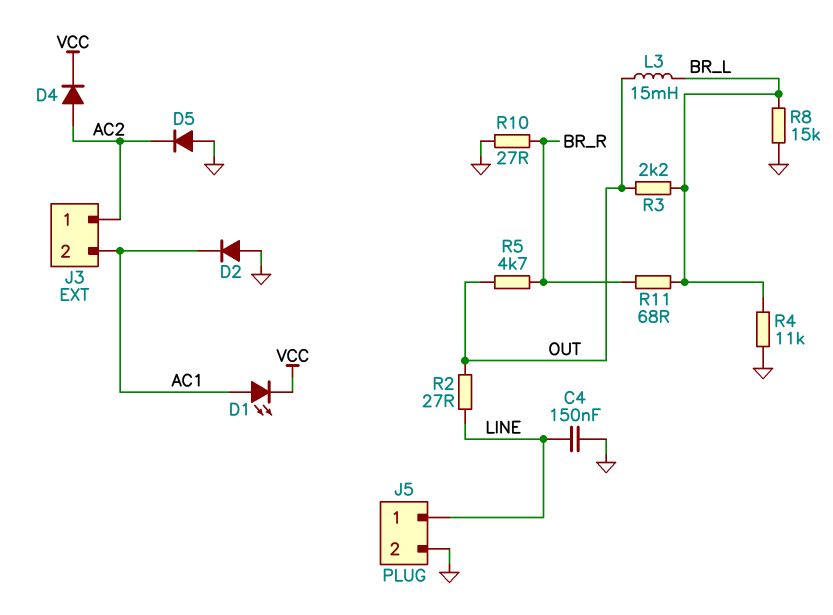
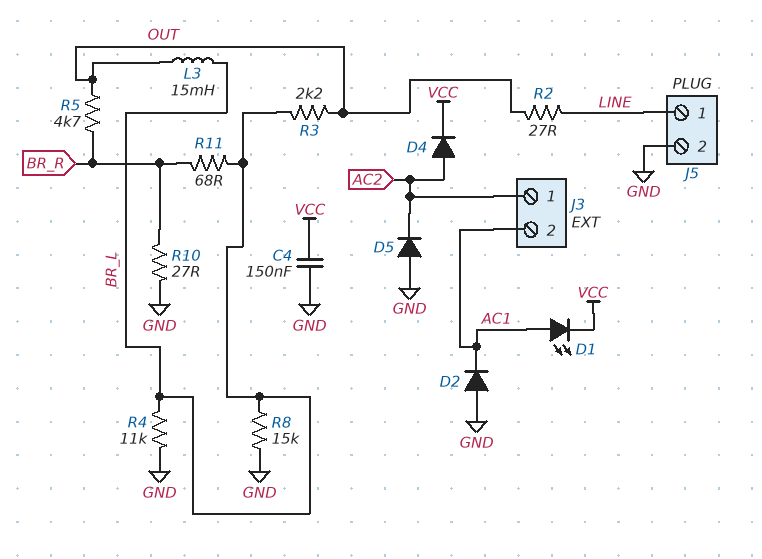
C4: 150nF (GND, LINE) -> 150nF (GND, VCC)

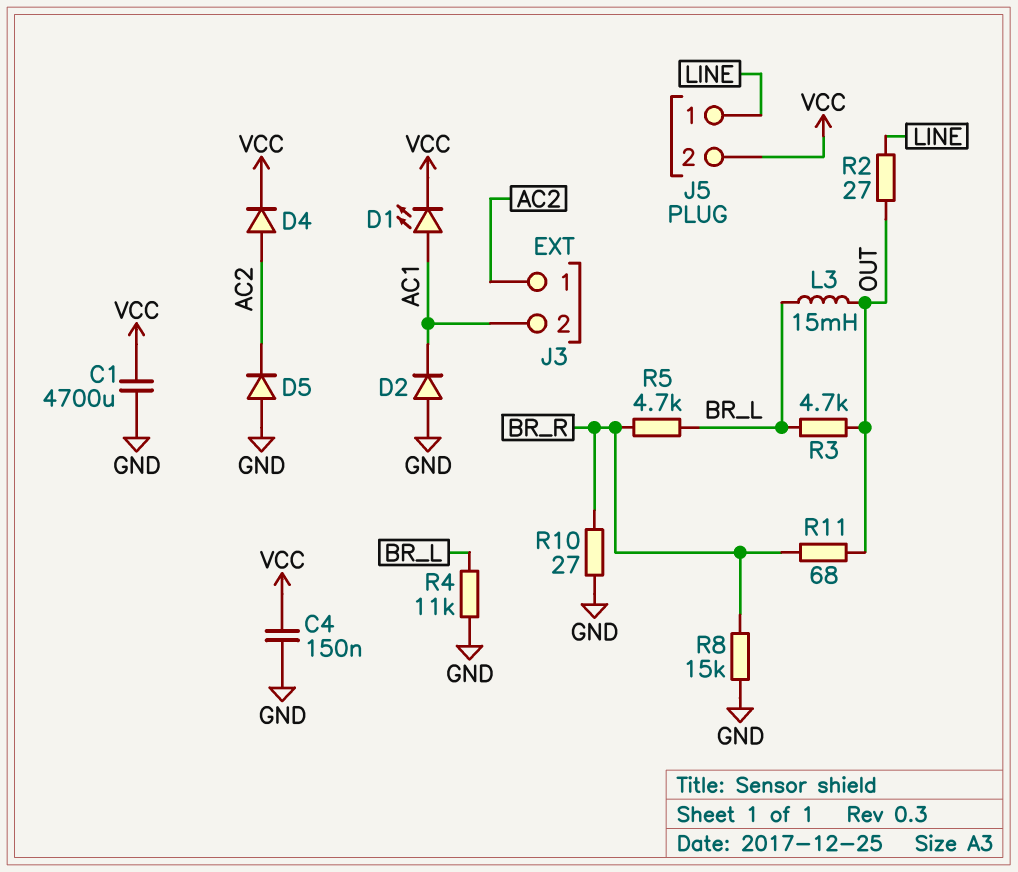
C1: none -> 4700uF (GND, VCC)
J5 pin 2: GND -> VCC
R3: 2.2k (BR_L, OUT) -> 4.7k (BR_L, OUT)
R5: 4.7k (BR_R, OUT) -> 4.7k (BR_L, BR_R)
R8: 15k (BR_L, GND) -> 15k (BR_R, GND)
R11: 68 (BR_L, BR_R) -> 68 (BR_R, OUT)

